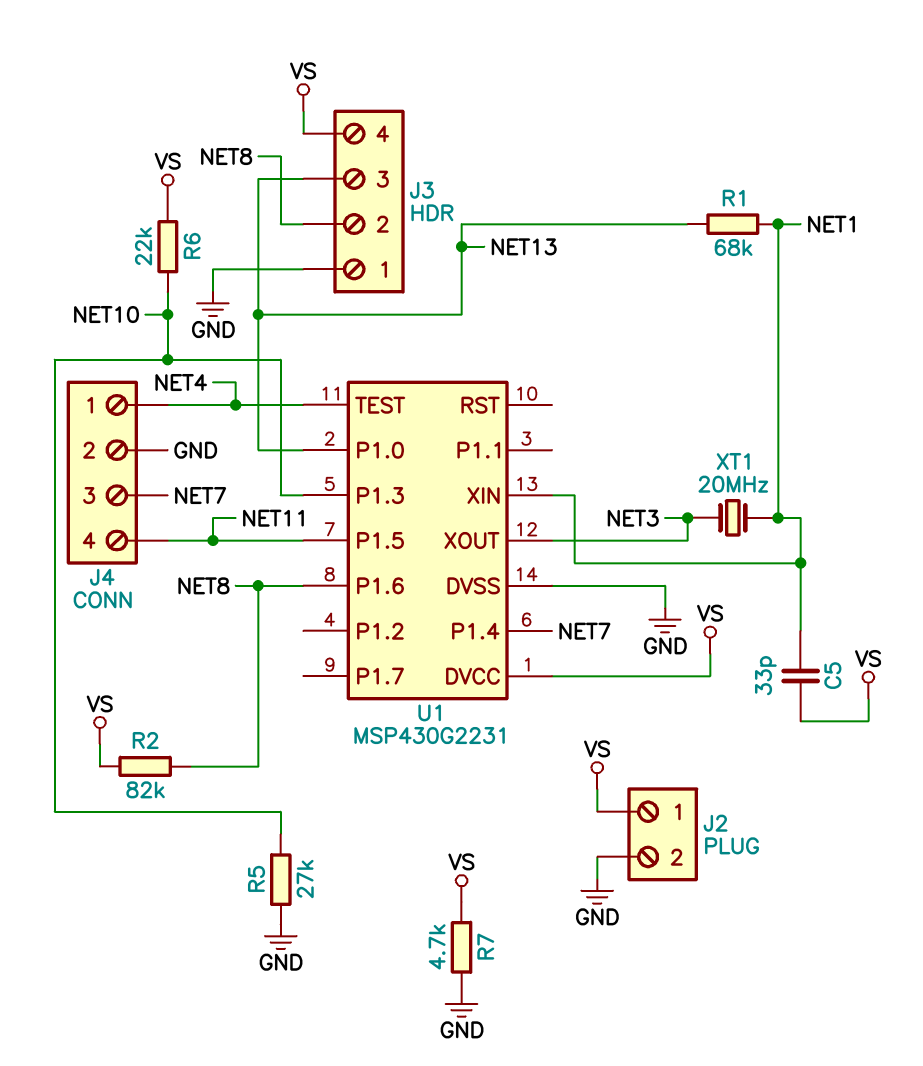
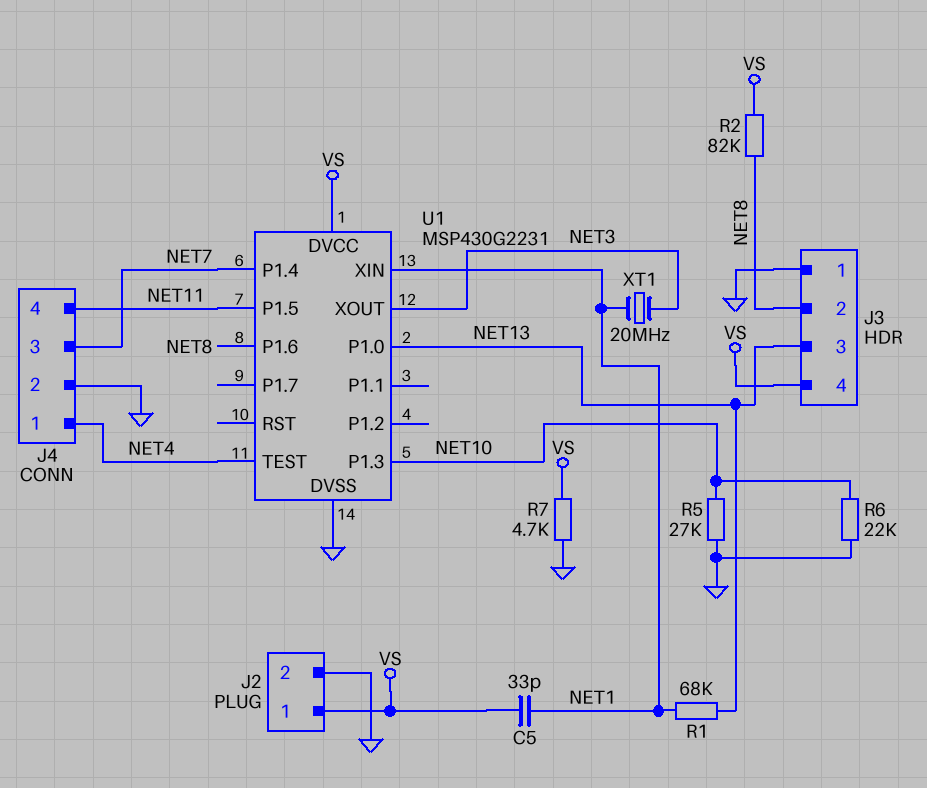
R6: 22k (NET10, VS) -> 22k (GND, NET10)

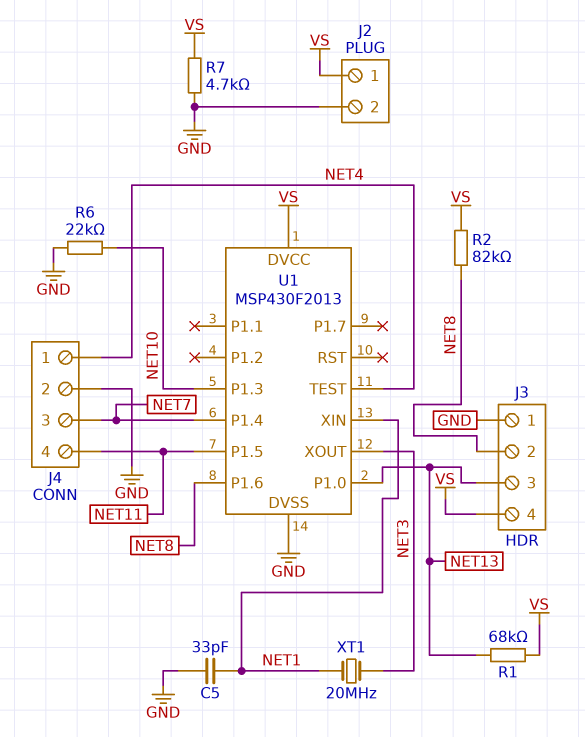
C5: 33pF (NET1, VS) -> 33pF (GND, NET1)
R1: 68k (NET1, NET13) -> 68k (NET13, VS)
R5: 27k (GND, NET10) -> none
U1: MSP430G2231 -> MSP430F2013

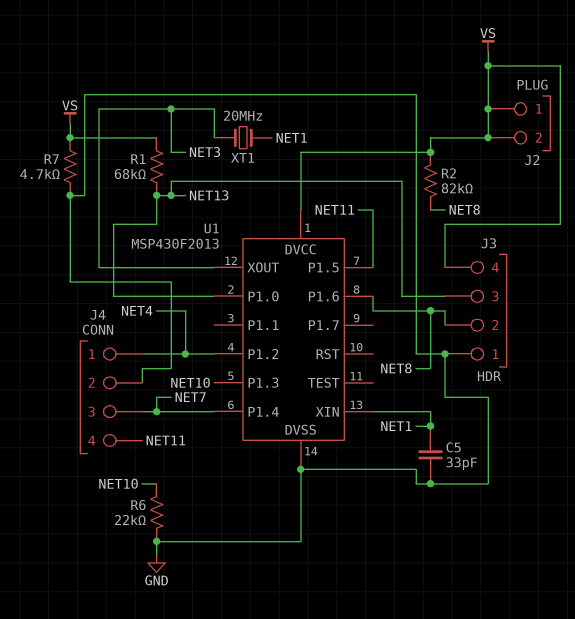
J2 pin 2: GND -> VS
U1 pin P1.2: none -> NET4
U1 pin TEST: NET4 -> none

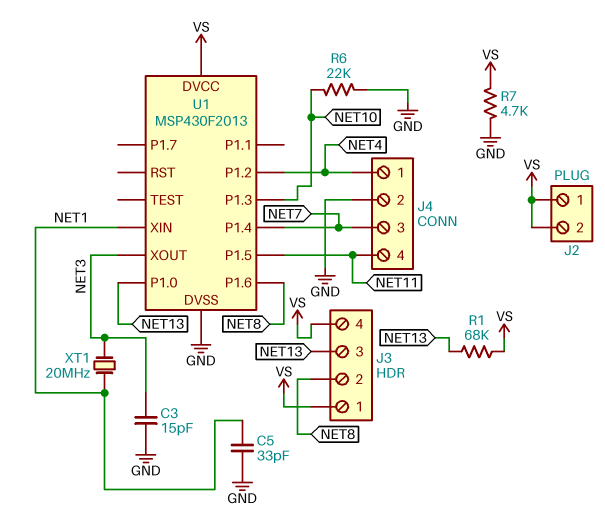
C3: none -> 15pF (GND, NET3)
J3 pin 1: GND -> VS
R2: 82k (NET8, VS) -> none

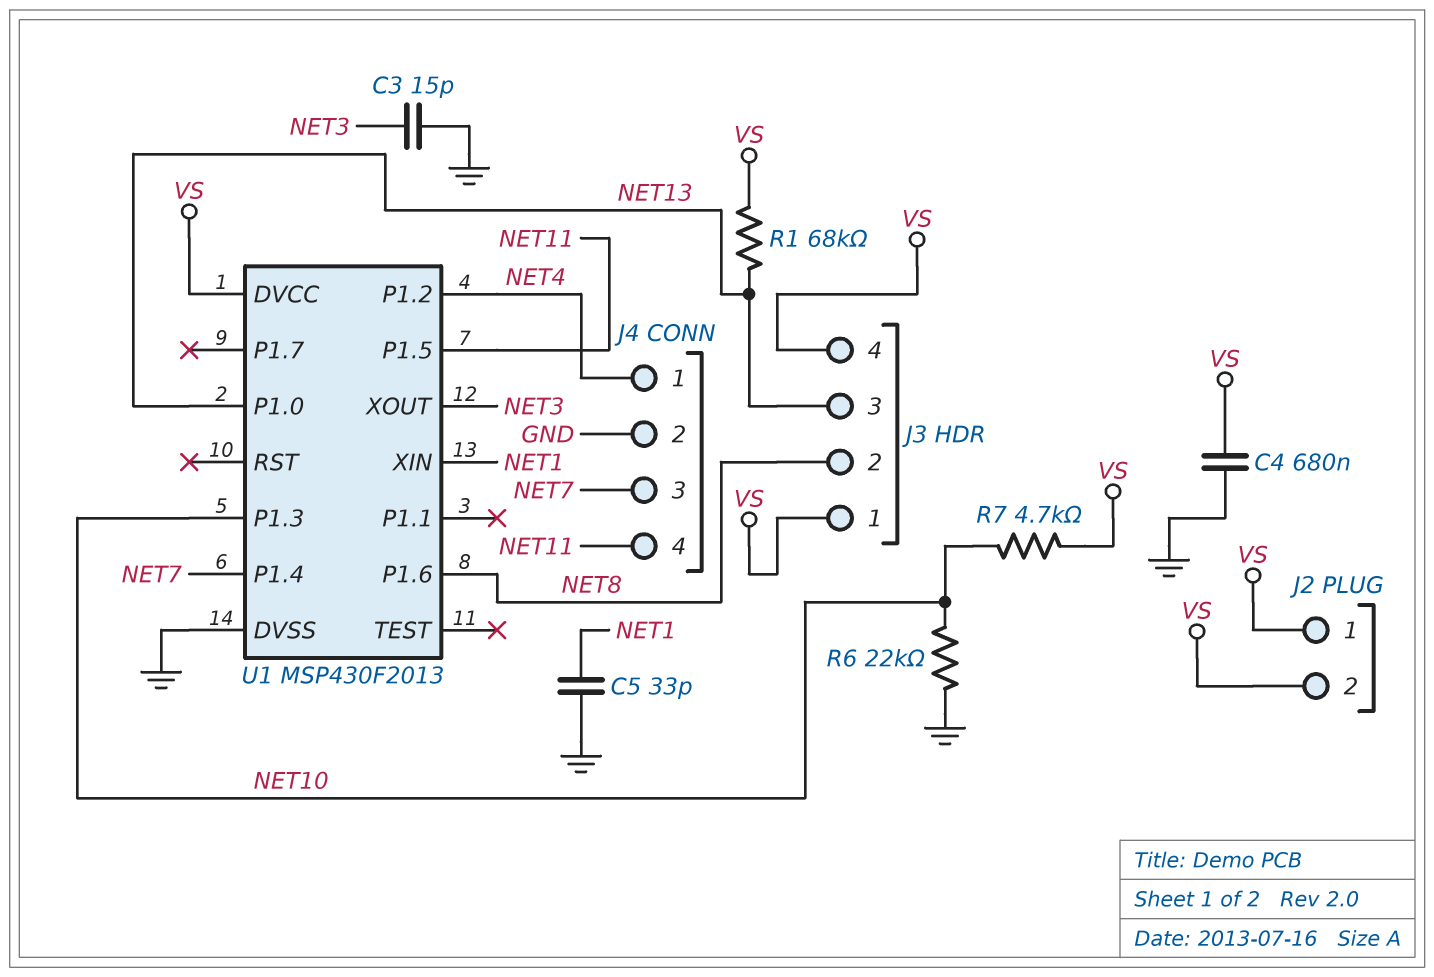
C4: none -> 680nF (GND, VS)
R7: 4.7k (GND, VS) -> 4.7k (NET10, VS)
XT1: 20MHz (NET1, NET3) -> none

